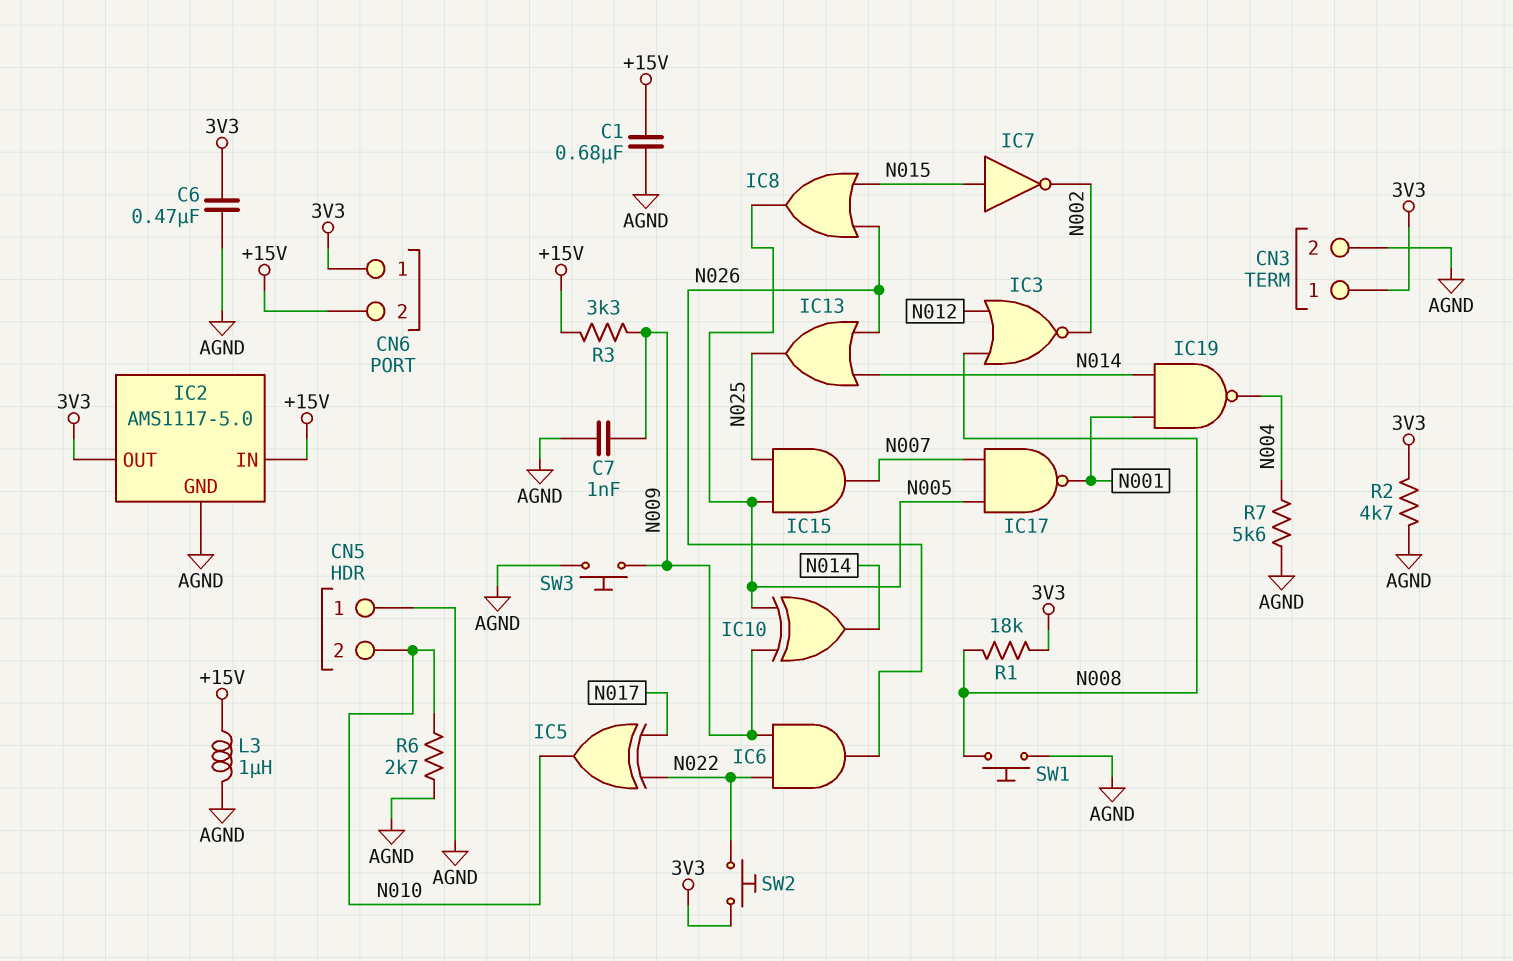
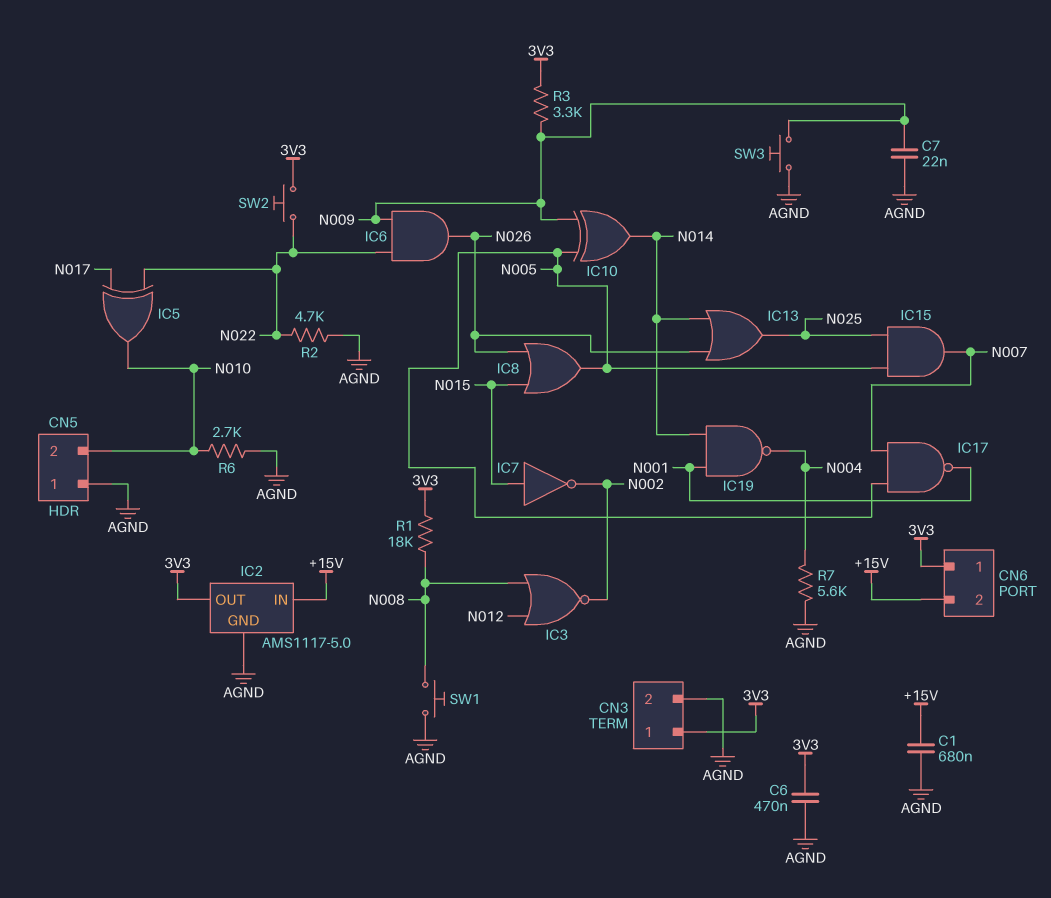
C7: 1nF (AGND, N009) -> 22nF (AGND, N009)
L3: 1uH (+15V, AGND) -> none
R2: 4.7k (3V3, AGND) -> 4.7k (AGND, N022)
R3: 3.3k (+15V, N009) -> 3.3k (3V3, N009)

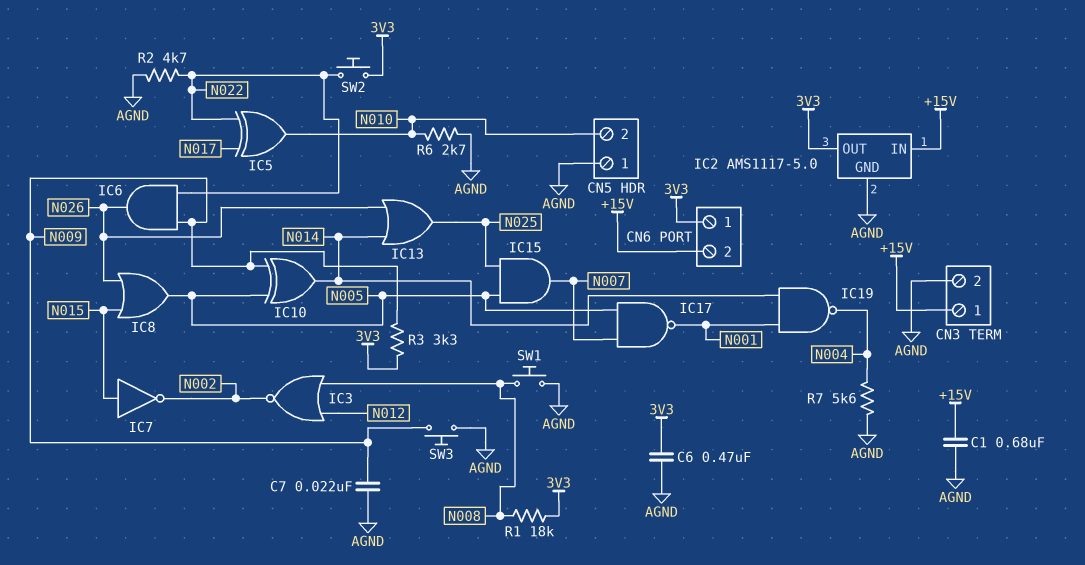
CN3 pin 1: 3V3 -> +15V

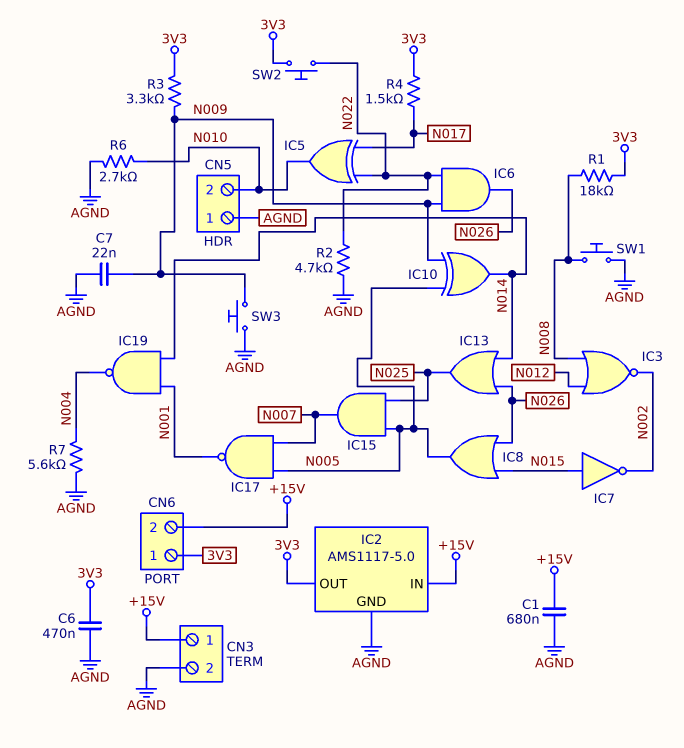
R4: none -> 1.5k (3V3, N017)

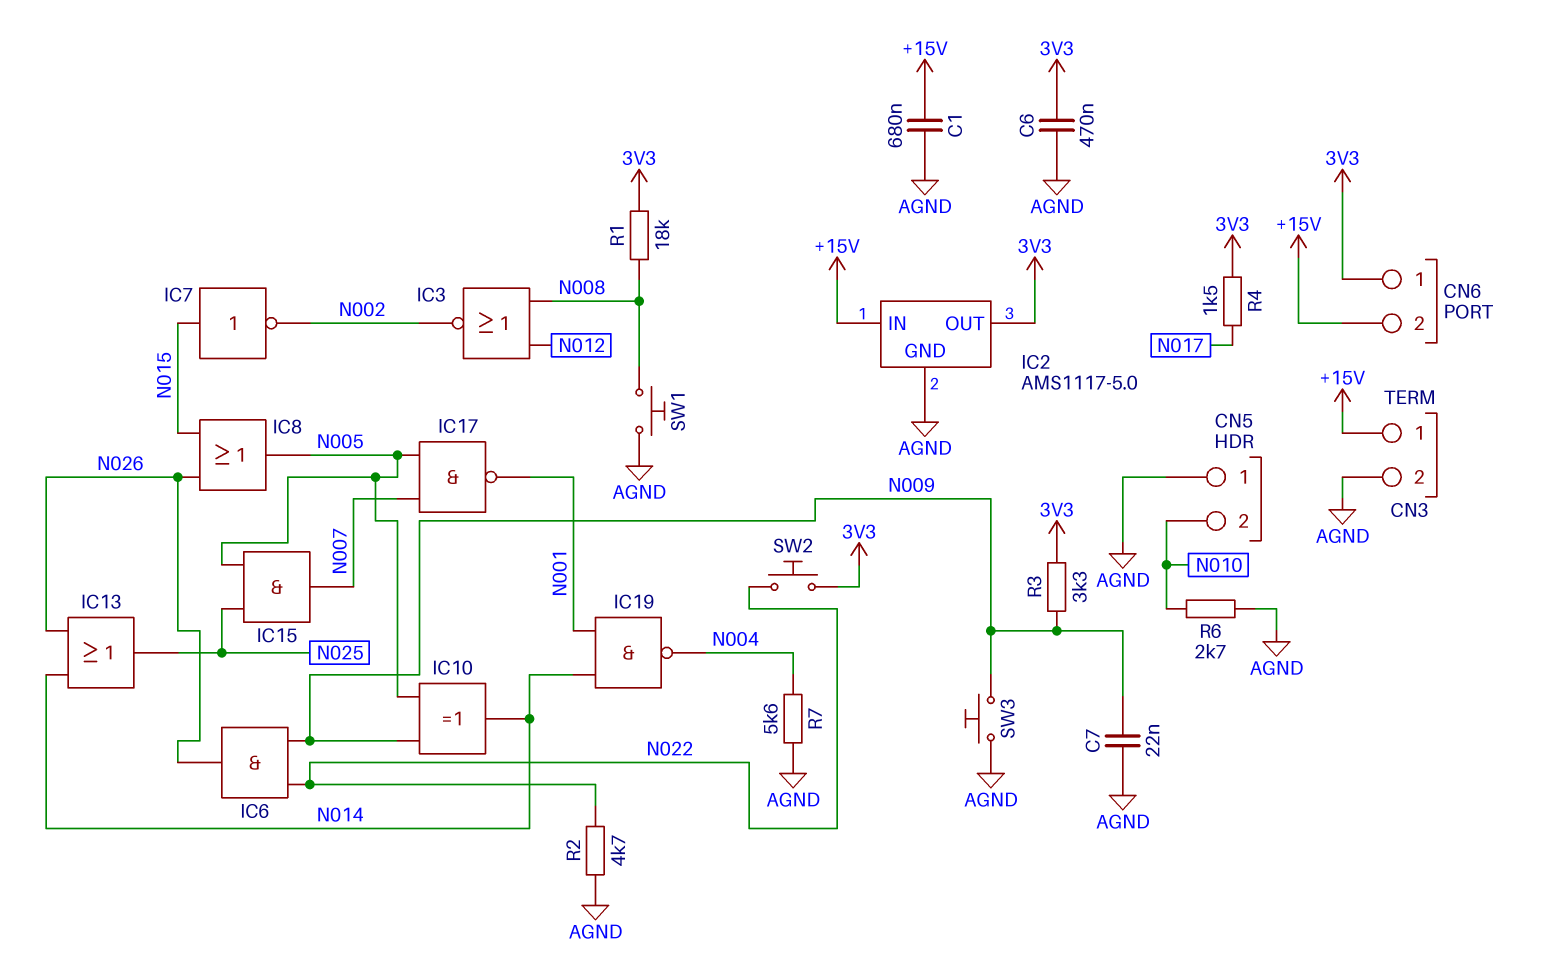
IC5: XOR (in N017, in N022, out N010) -> none

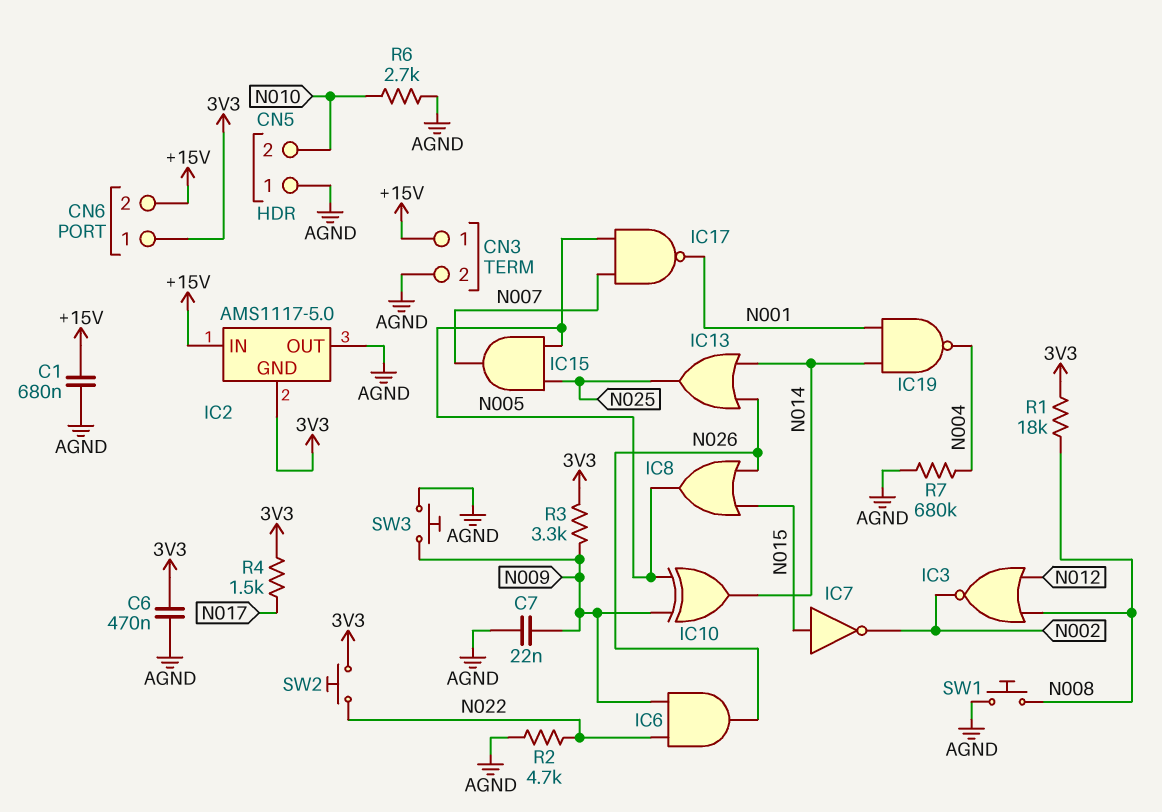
IC2 pin GND: AGND -> 3V3
IC2 pin OUT: 3V3 -> AGND
R7: 5.6k (AGND, N004) -> 680k (AGND, N004)

